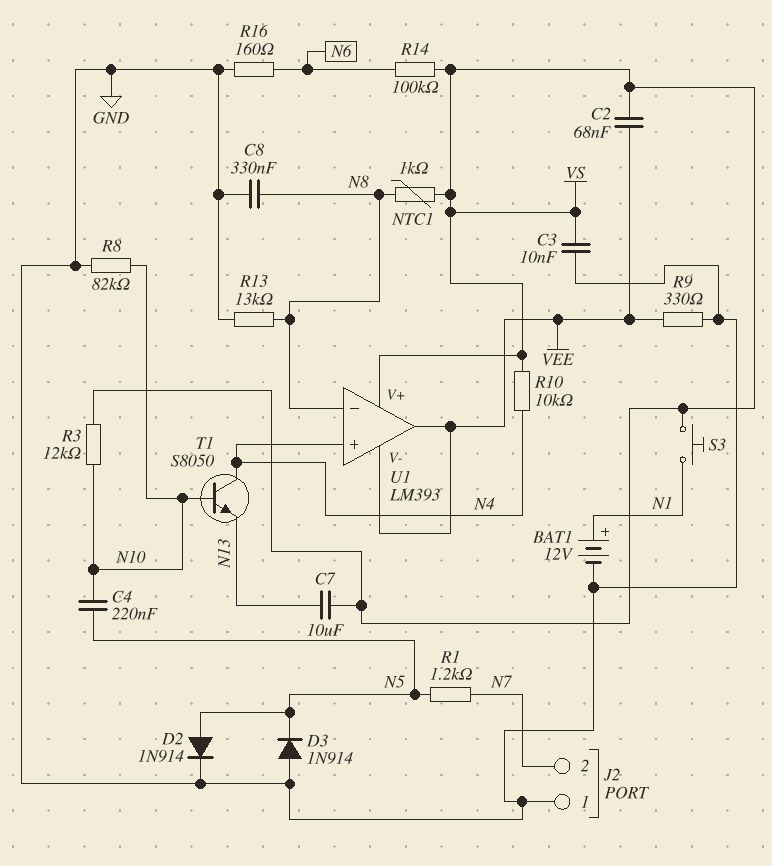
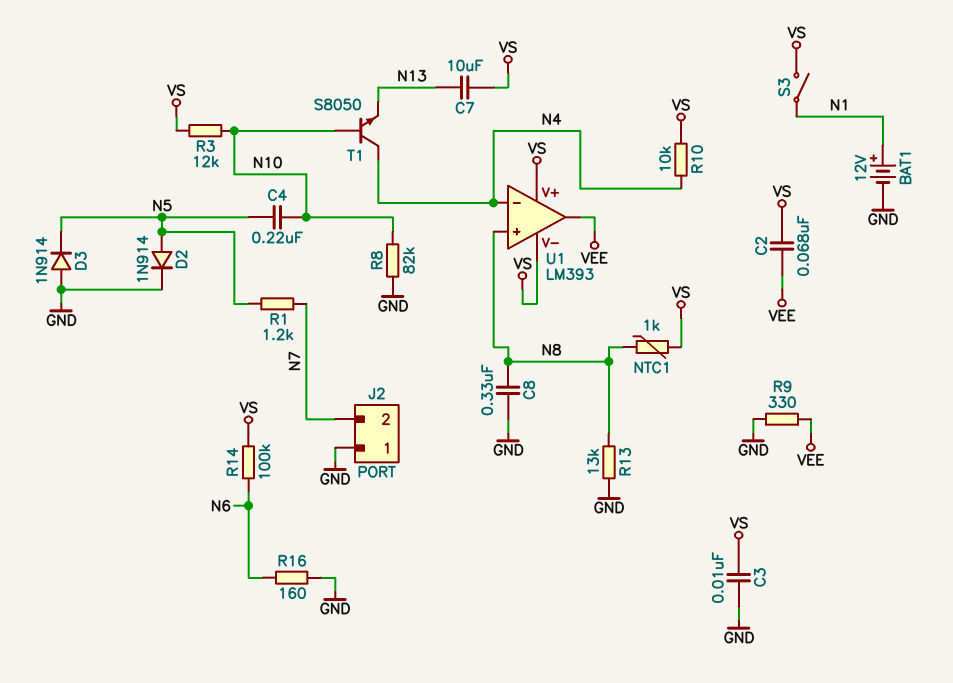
S3: button (N1, VS) -> switch (N1, VS)
U1 pin V-: VEE -> VS
U1 pin in+: N4 -> N8
U1 pin in-: N8 -> N4

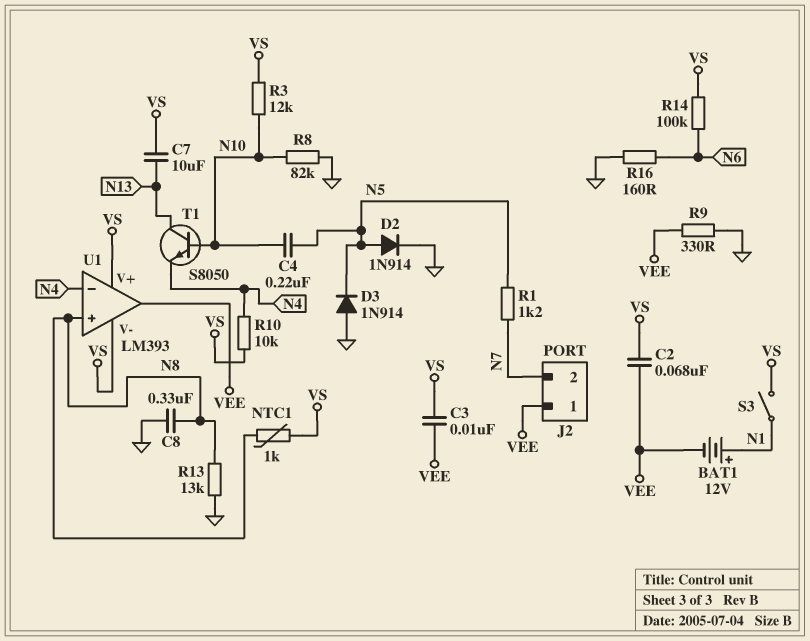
BAT1: 12V (plus N1, minus GND) -> 12V (plus N1, minus VEE)
C3: 10nF (GND, VS) -> 10nF (VEE, VS)
J2 pin 1: GND -> VEE
T1: NPN S8050 (B N10, C N4, E N13) -> NPN S8050 (B N10, C N13, E N4)

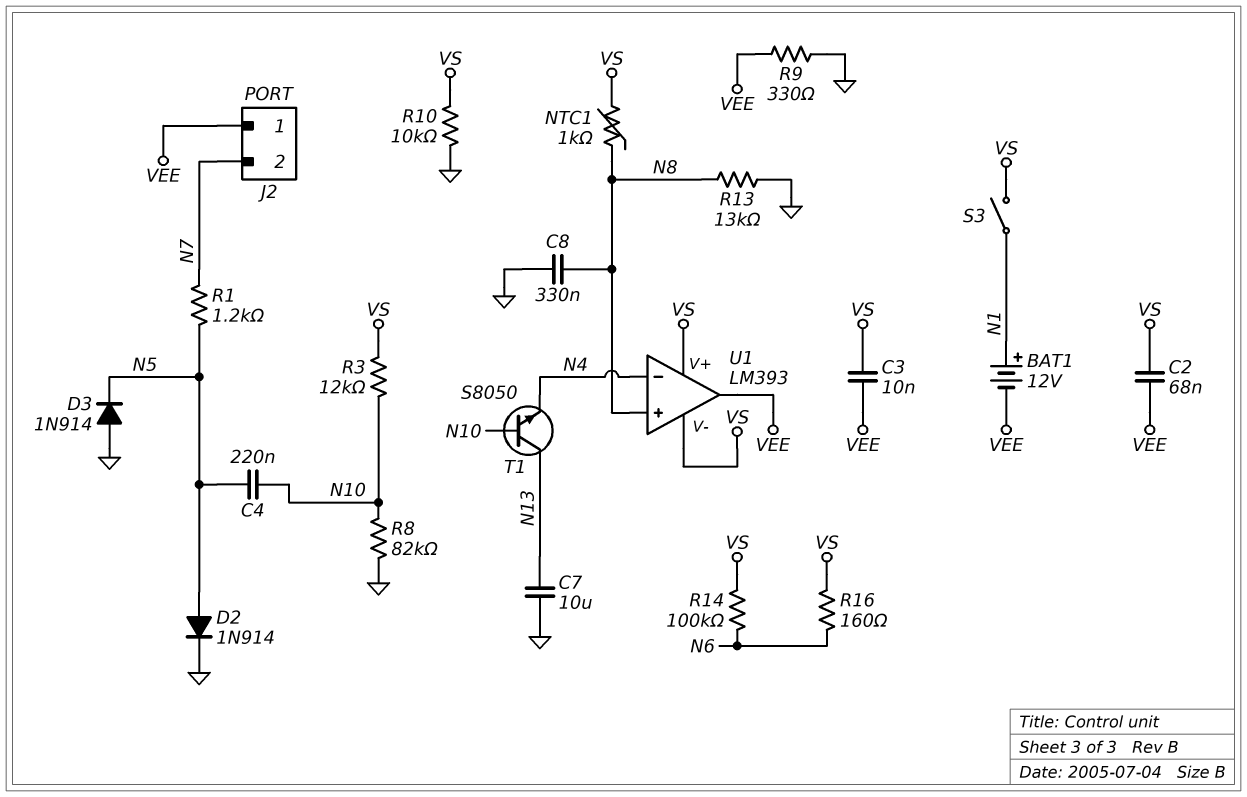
C7: 10uF (N13, VS) -> 10uF (GND, N13)
R10: 10k (N4, VS) -> 10k (GND, VS)
R16: 160 (GND, N6) -> 160 (N6, VS)

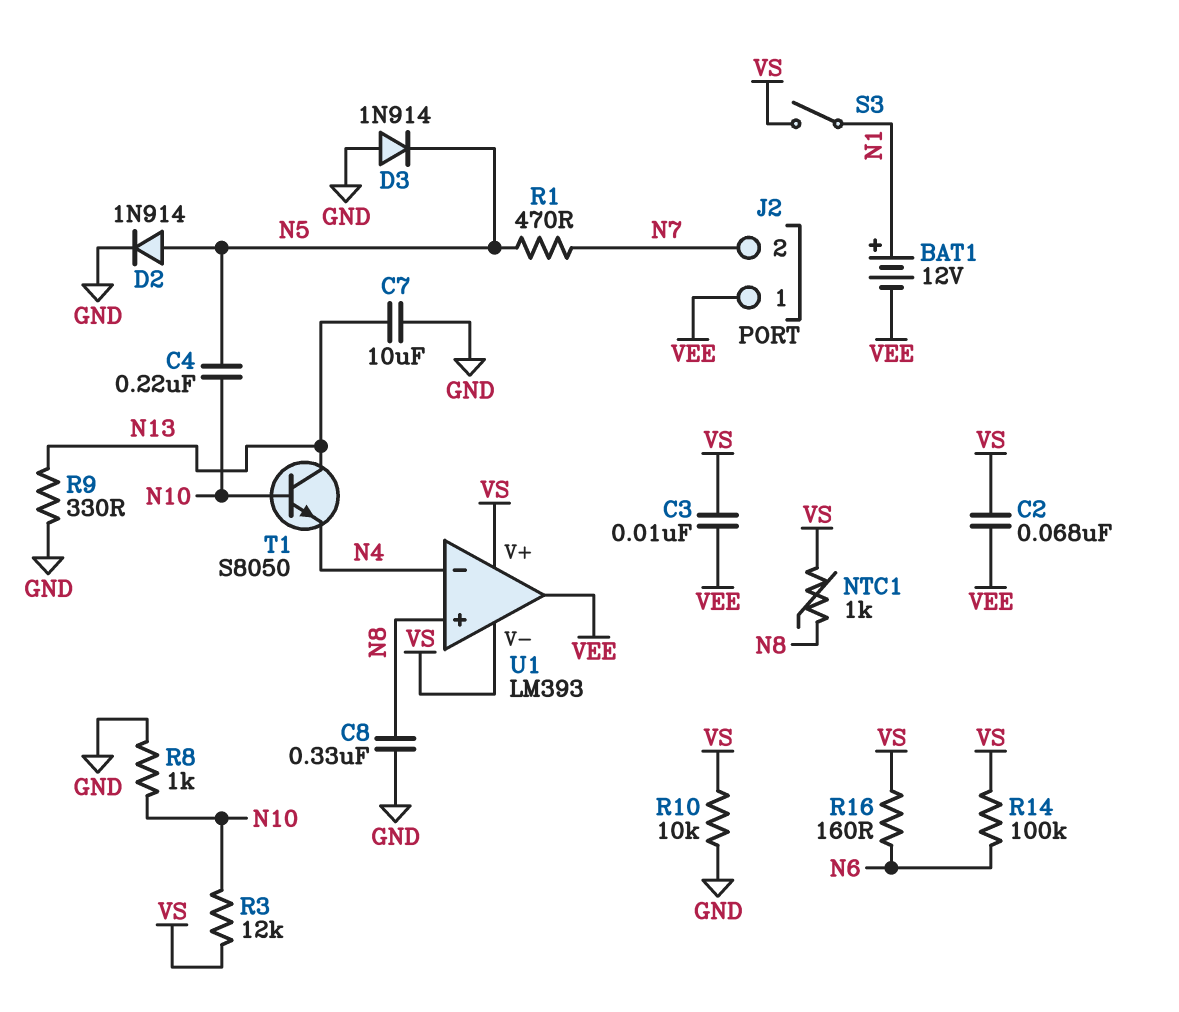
R1: 1.2k (N5, N7) -> 470 (N5, N7)
R8: 82k (GND, N10) -> 1k (GND, N10)
R9: 330 (GND, VEE) -> 330 (GND, N13)
R13: 13k (GND, N8) -> none

